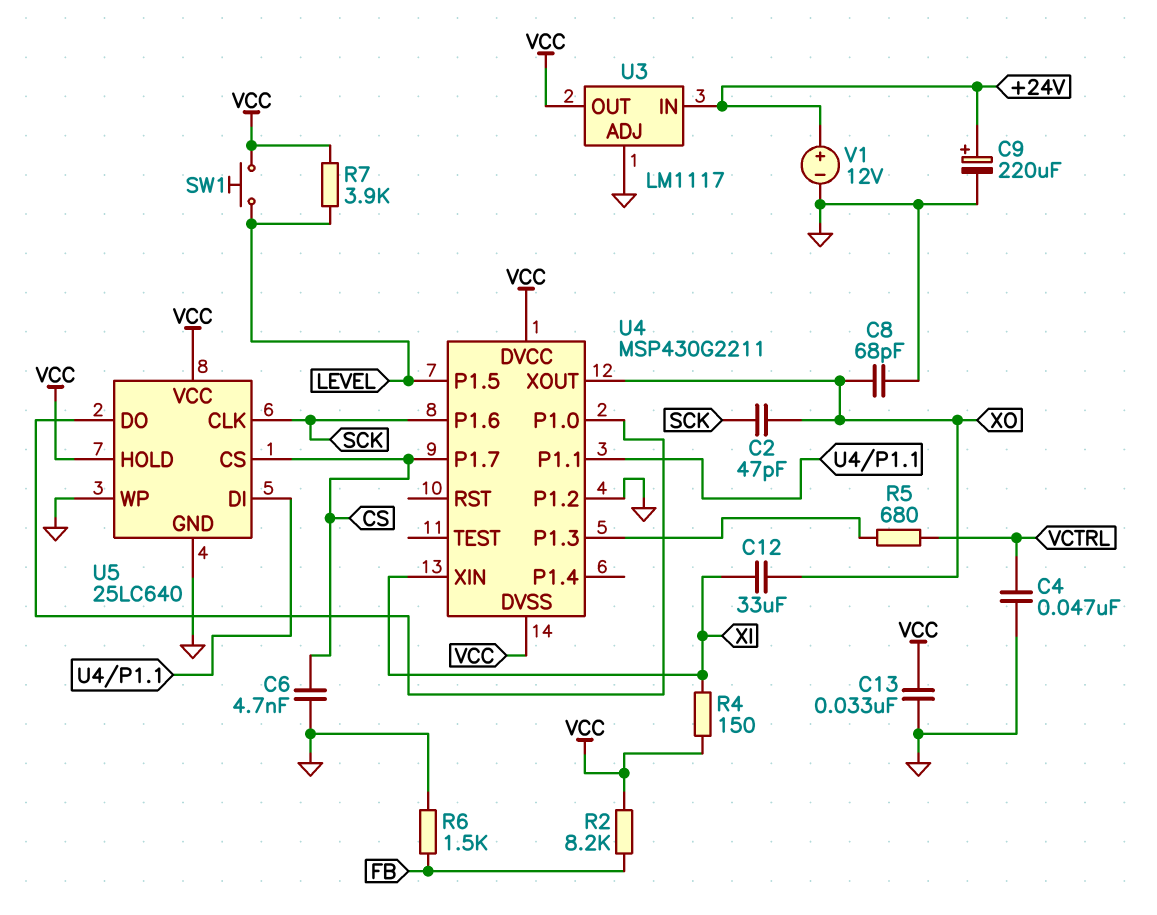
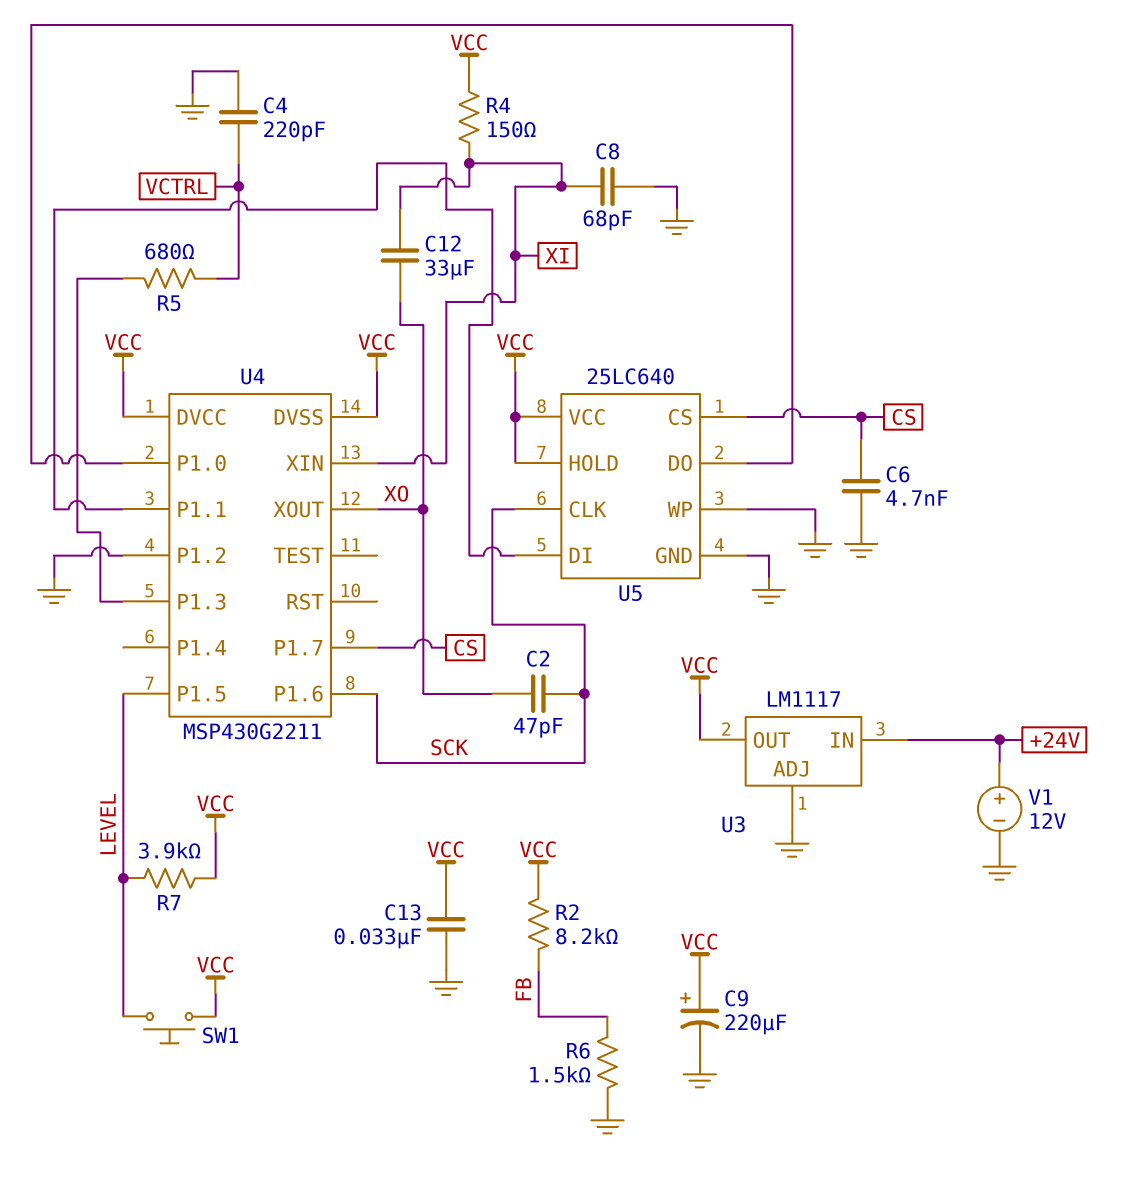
C4: 47nF (GND, VCTRL) -> 220pF (GND, VCTRL)
C8: 68pF (GND, XO) -> 68pF (GND, XI)
C9: 220uF (plus +24V, minus GND) -> 220uF (plus VCC, minus GND)

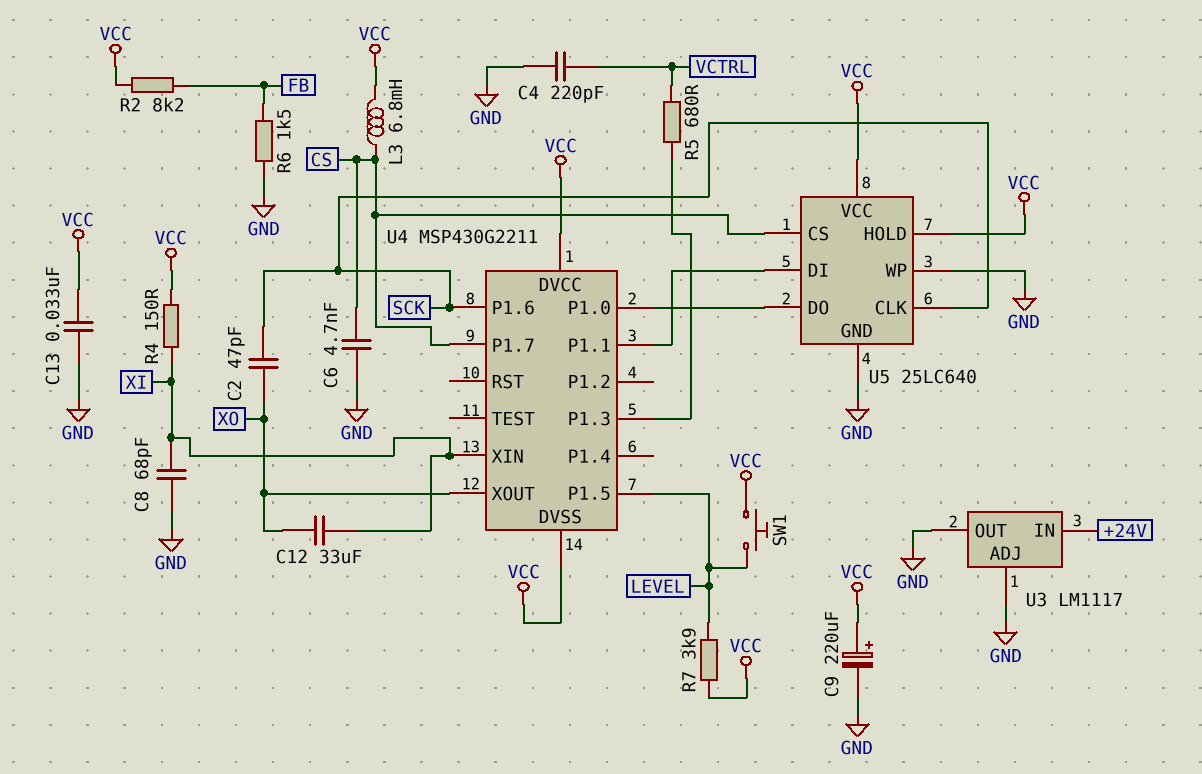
L3: none -> 6.8mH (CS, VCC)
U3 pin OUT: VCC -> GND
U4 pin P1.2: GND -> none
V1: 12V (plus +24V, minus GND) -> none

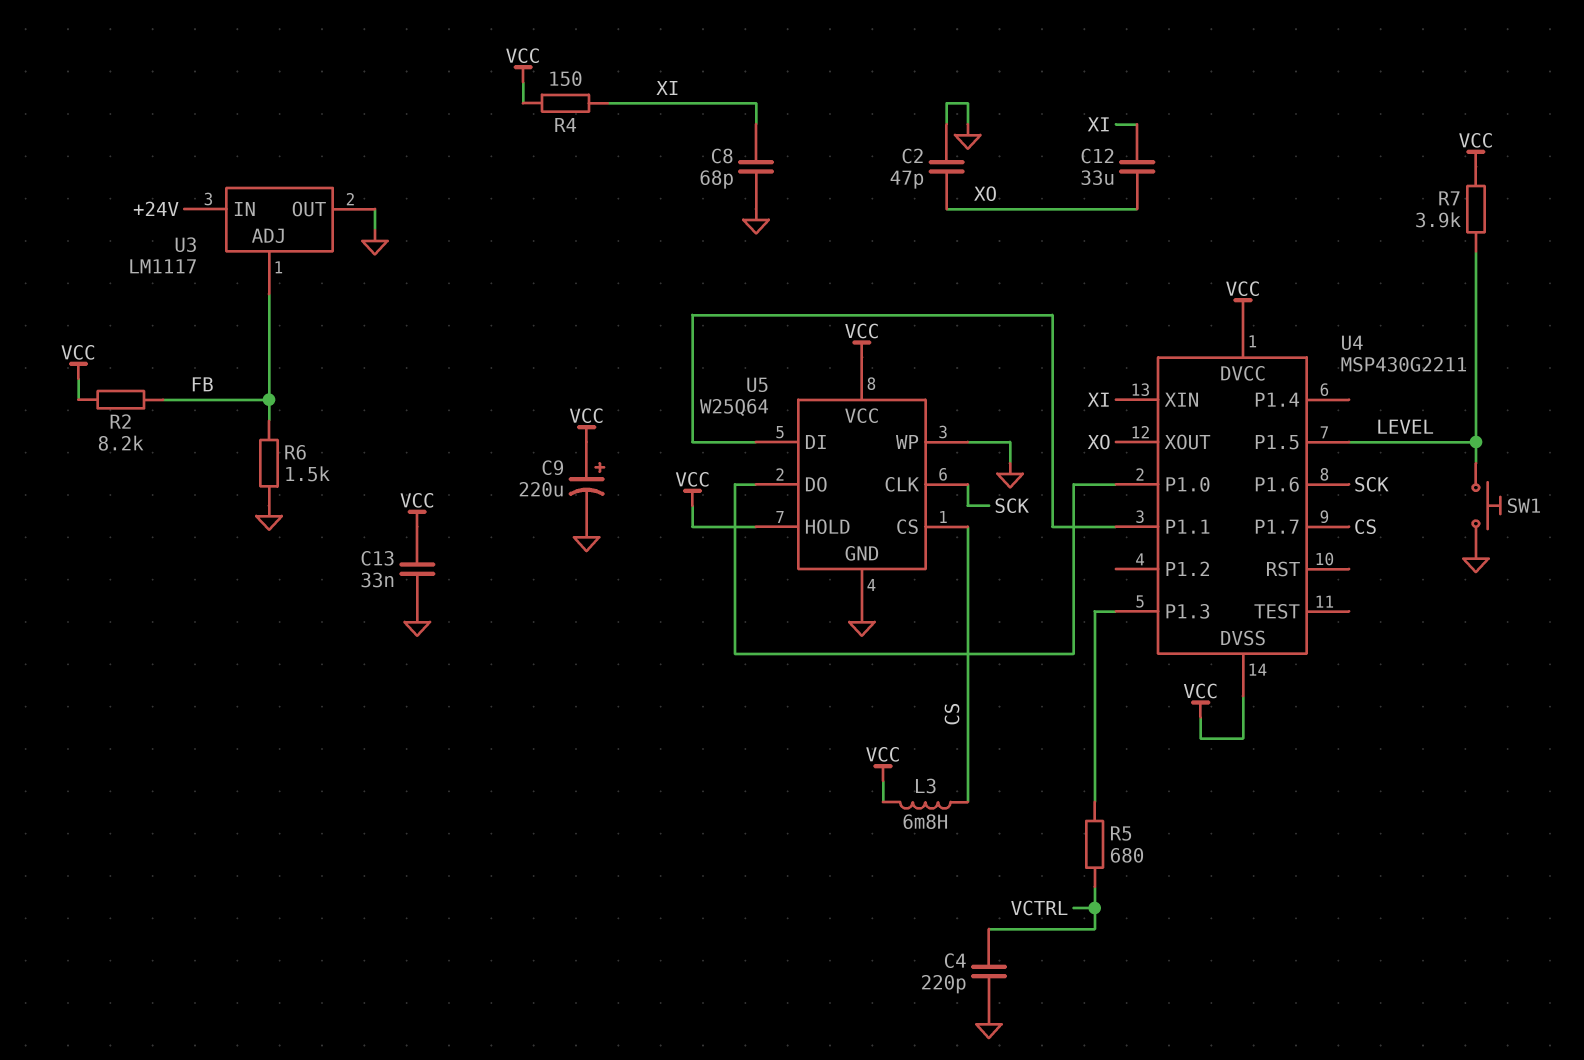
C2: 47pF (SCK, XO) -> 47pF (GND, XO)
C6: 4.7nF (CS, GND) -> none
SW1: button (LEVEL, VCC) -> button (GND, LEVEL)
U3 pin ADJ: GND -> FB
U5: 25LC640 -> W25Q64

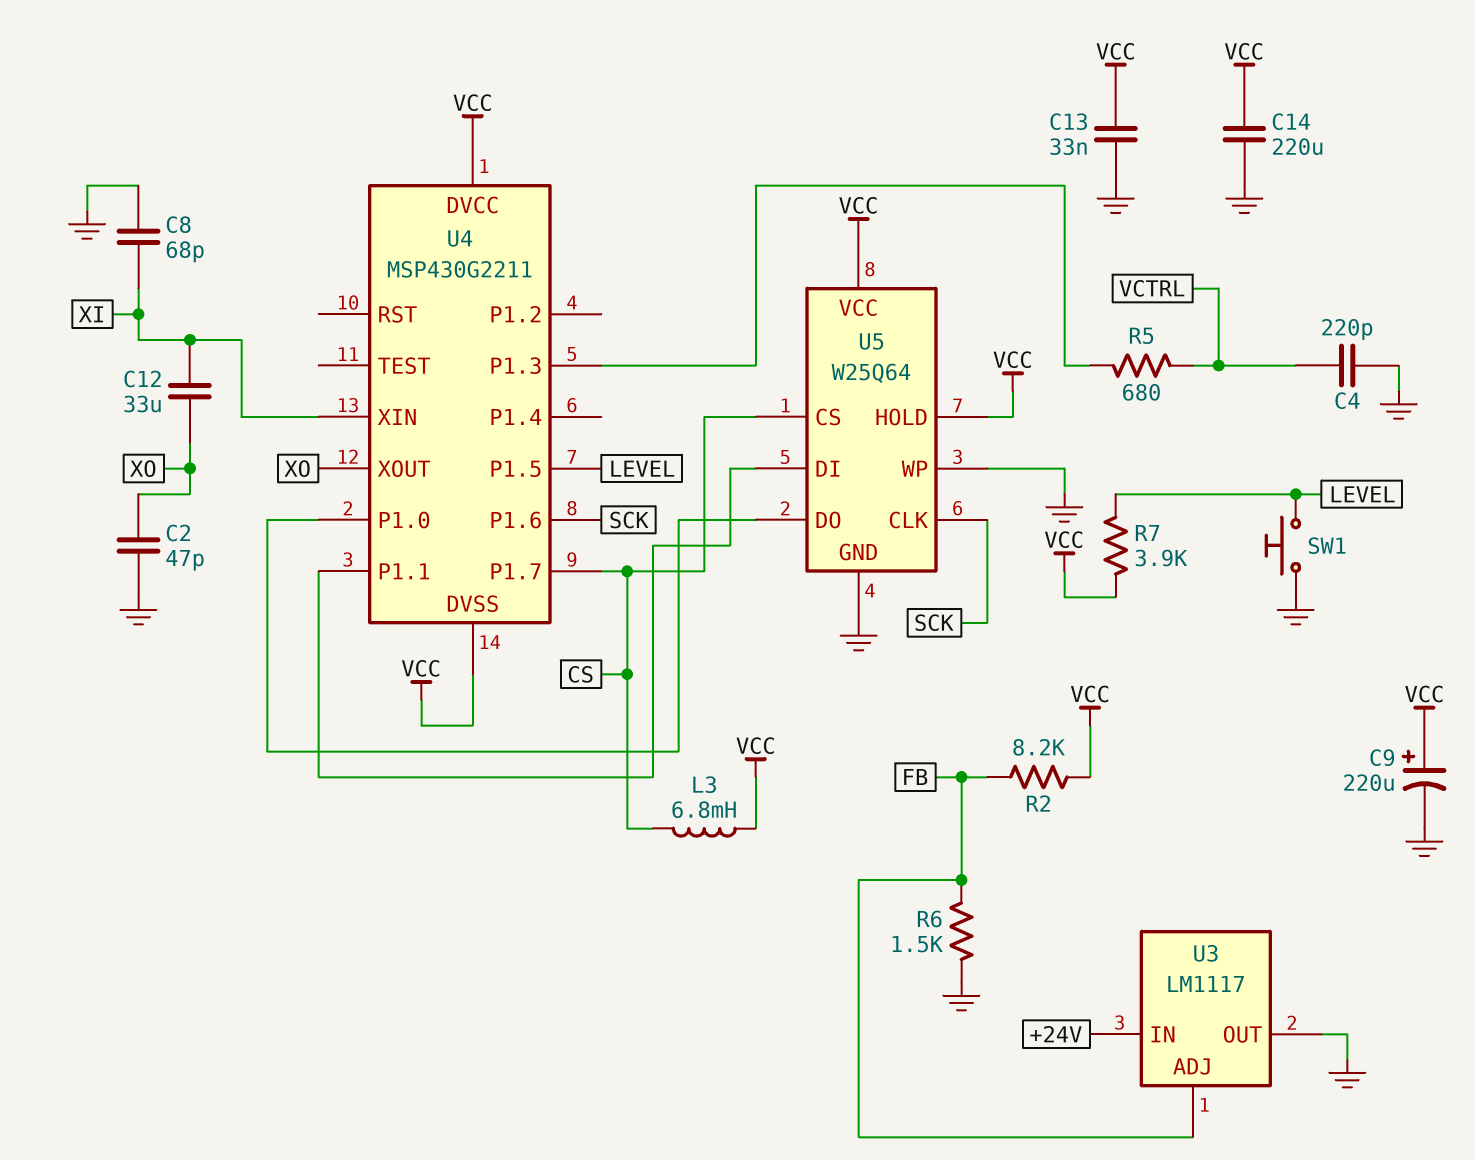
C14: none -> 220uF (GND, VCC)
R4: 150 (VCC, XI) -> none

